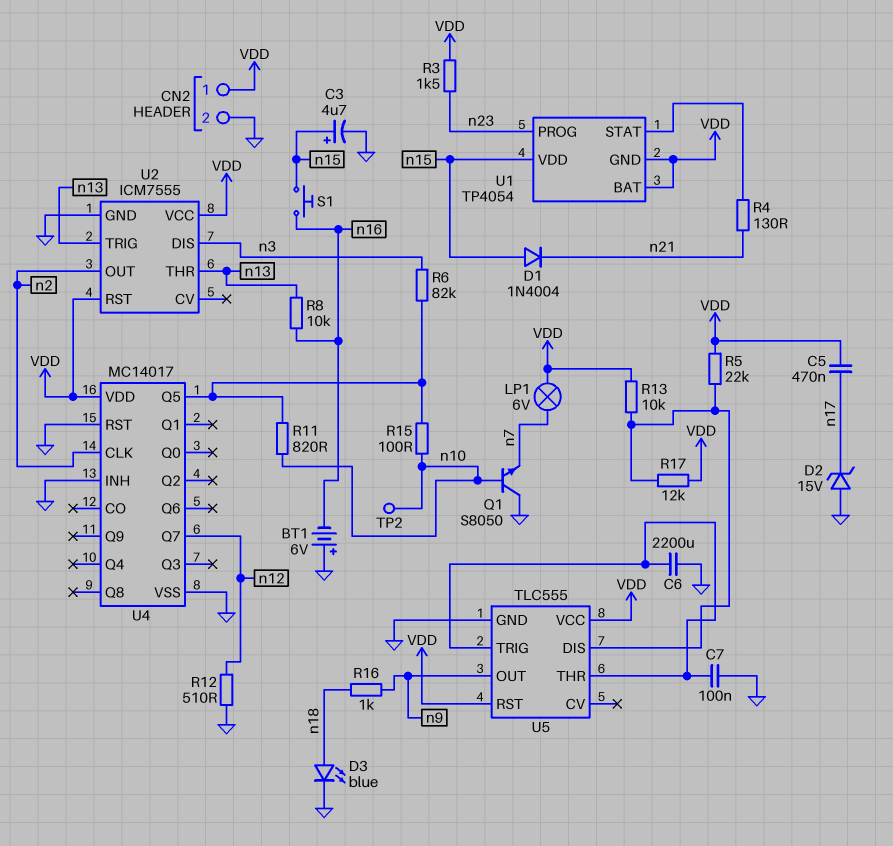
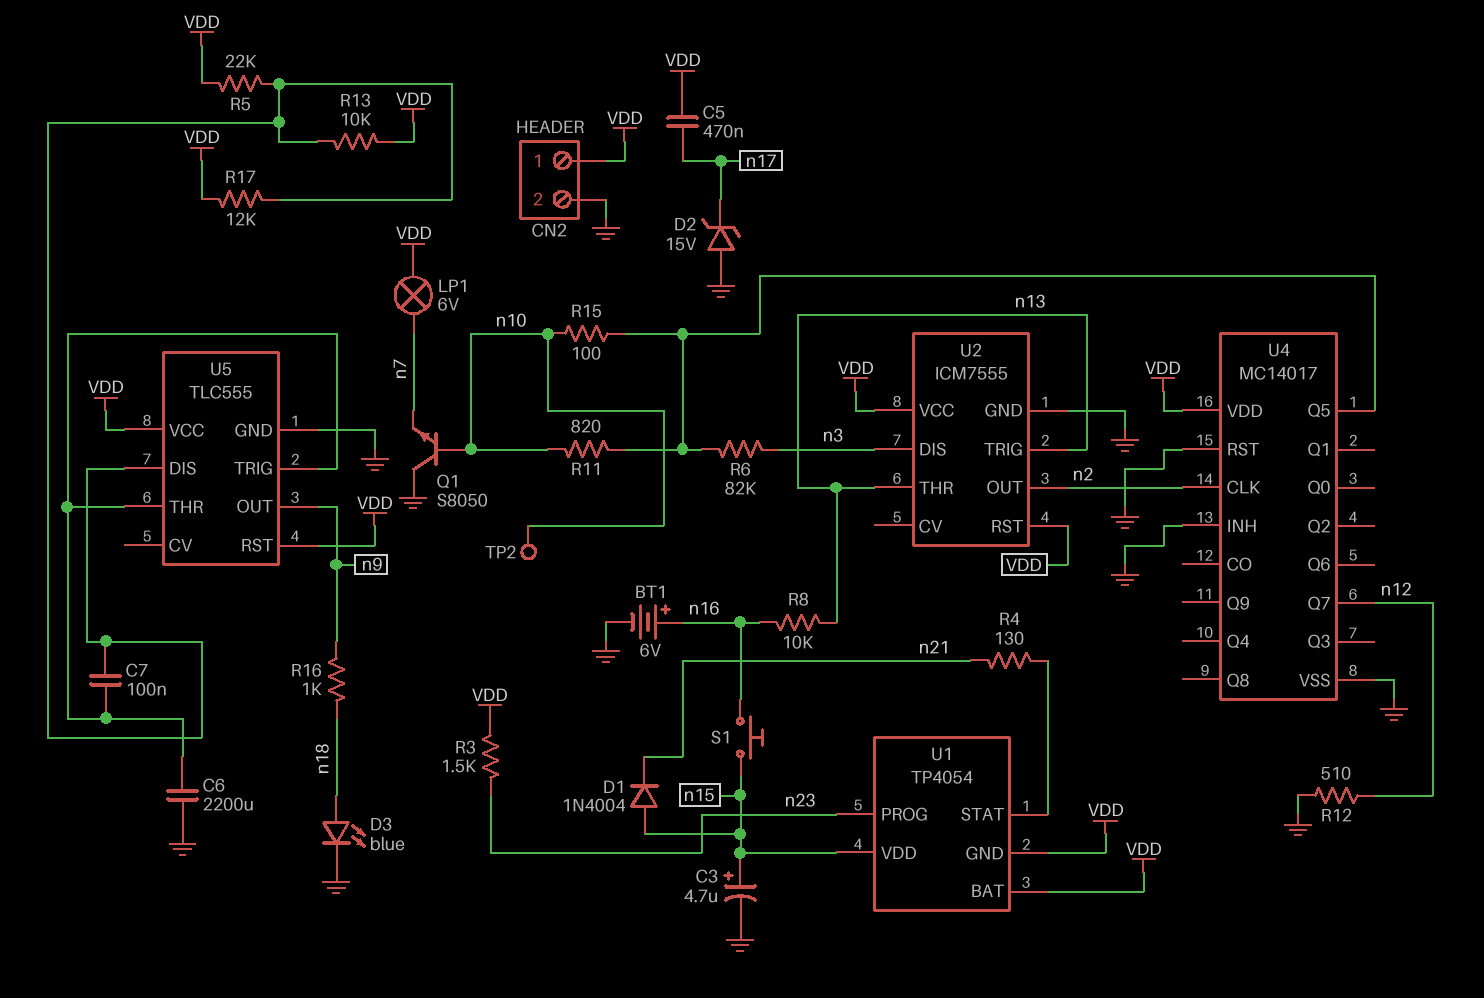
BT1: 6V (plus GND, minus n16) -> 6V (plus n16, minus GND)
C7: 100nF (GND, U5/THR) -> 100nF (U5/DIS, U5/THR)

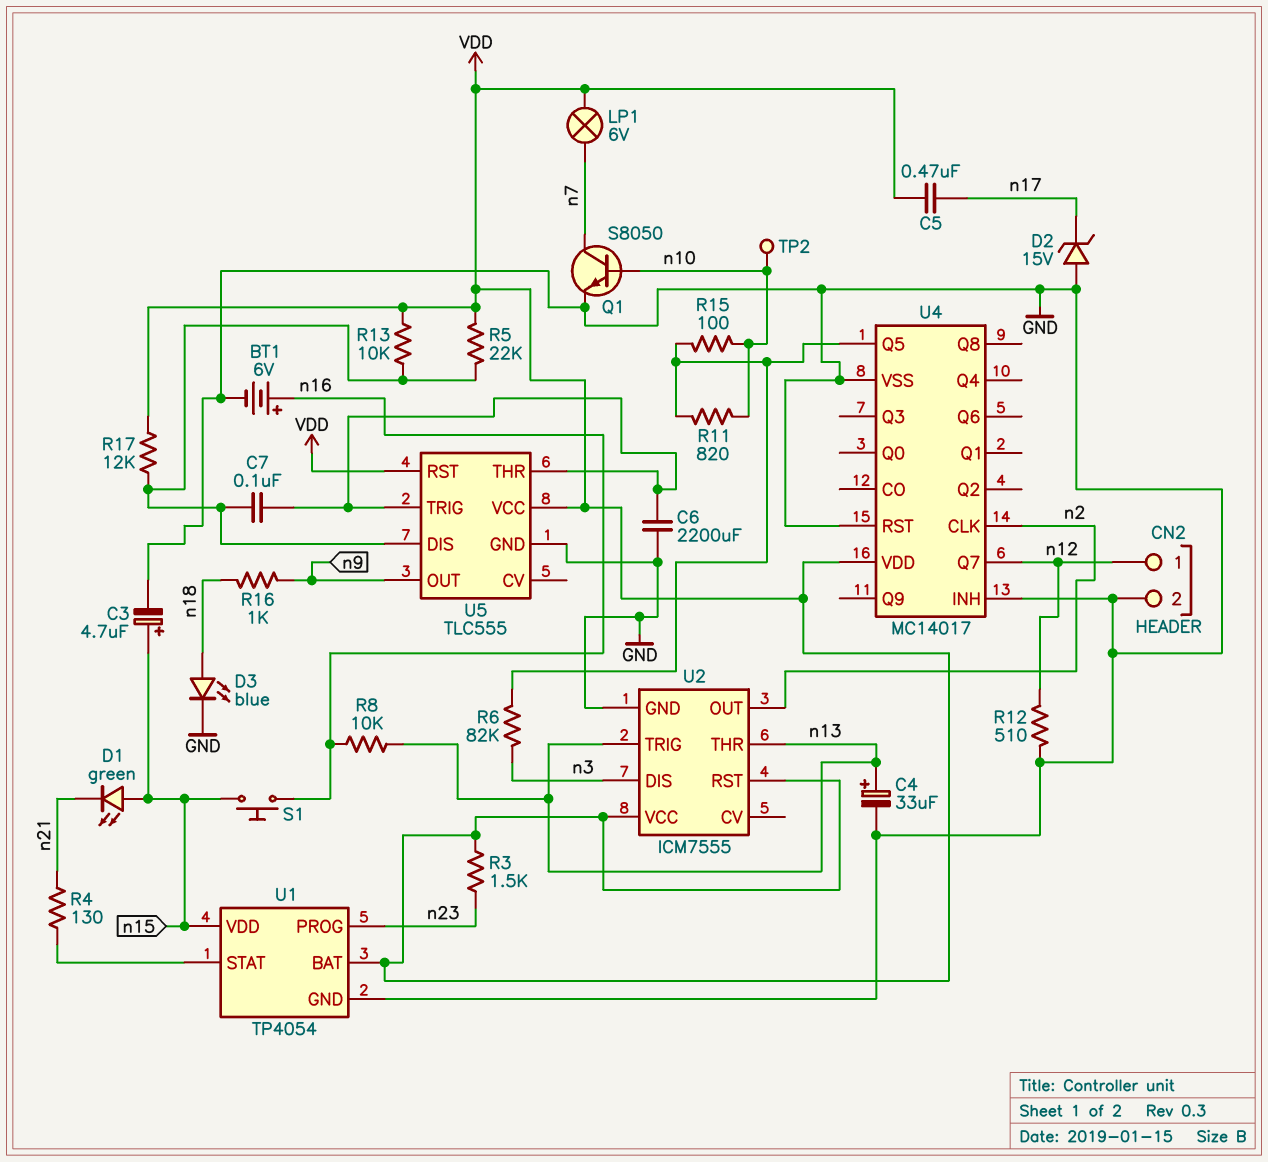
C4: none -> 33uF (plus n13, minus GND)
CN2 pin 1: VDD -> n12
D1: diode 1N4004 (A n15, K n21) -> LED green (A n15, K n21)
Q1: NPN S8050 (B n10, C GND, E n7) -> NPN S8050 (B n10, C n7, E GND)
U1 pin GND: VDD -> GND

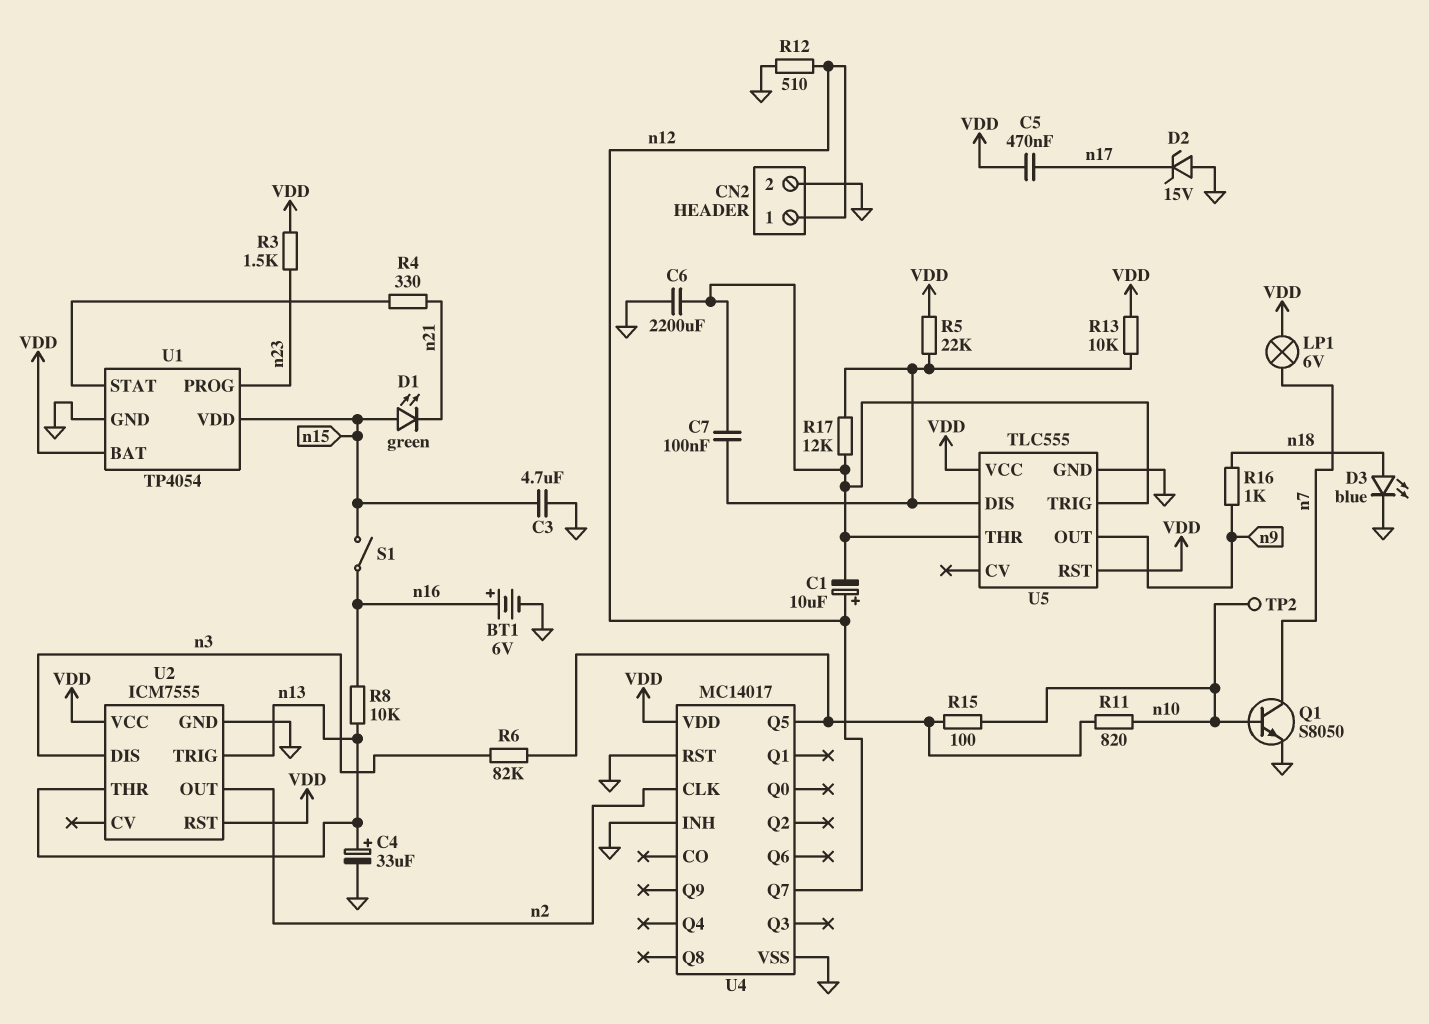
C1: none -> 10uF (plus n12, minus U5/THR)
C3: 4.7uF (plus n15, minus GND) -> 4.7uF (GND, n15)
R4: 130 (U1/STAT, n21) -> 330 (U1/STAT, n21)
R17: 12k (U5/DIS, VDD) -> 12k (U5/DIS, U5/THR)
S1: button (n15, n16) -> switch (n15, n16)

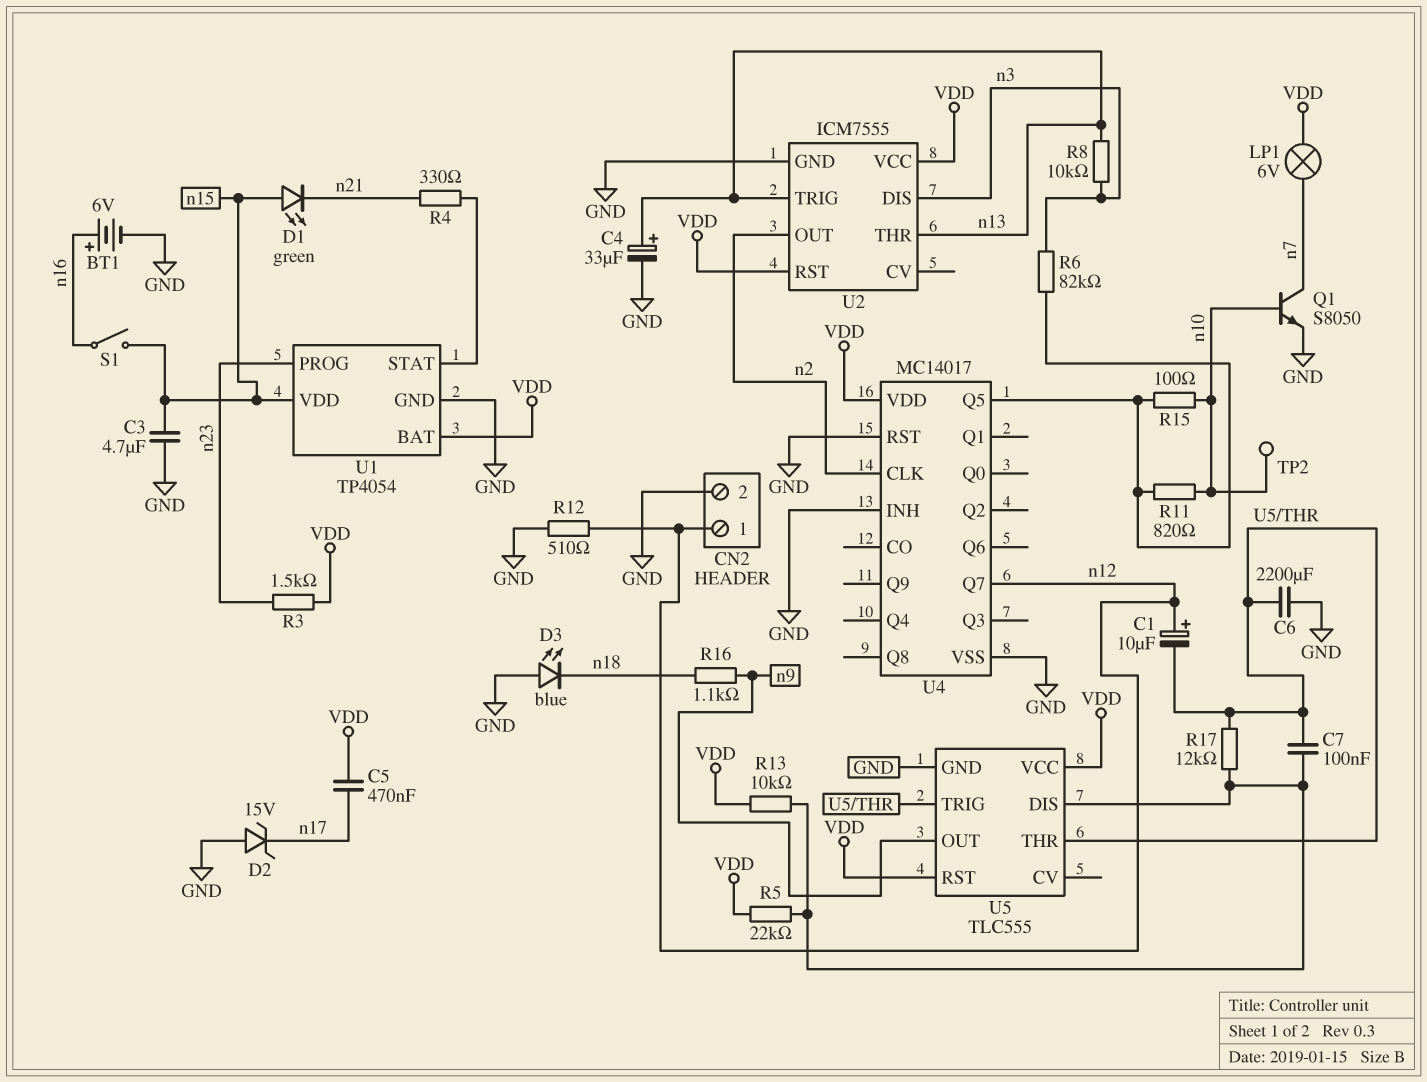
D3: LED blue (A n18, K GND) -> LED blue (A GND, K n18)
R8: 10k (n13, n16) -> 10k (n3, n13)
R16: 1k (n9, n18) -> 1.1k (n9, n18)

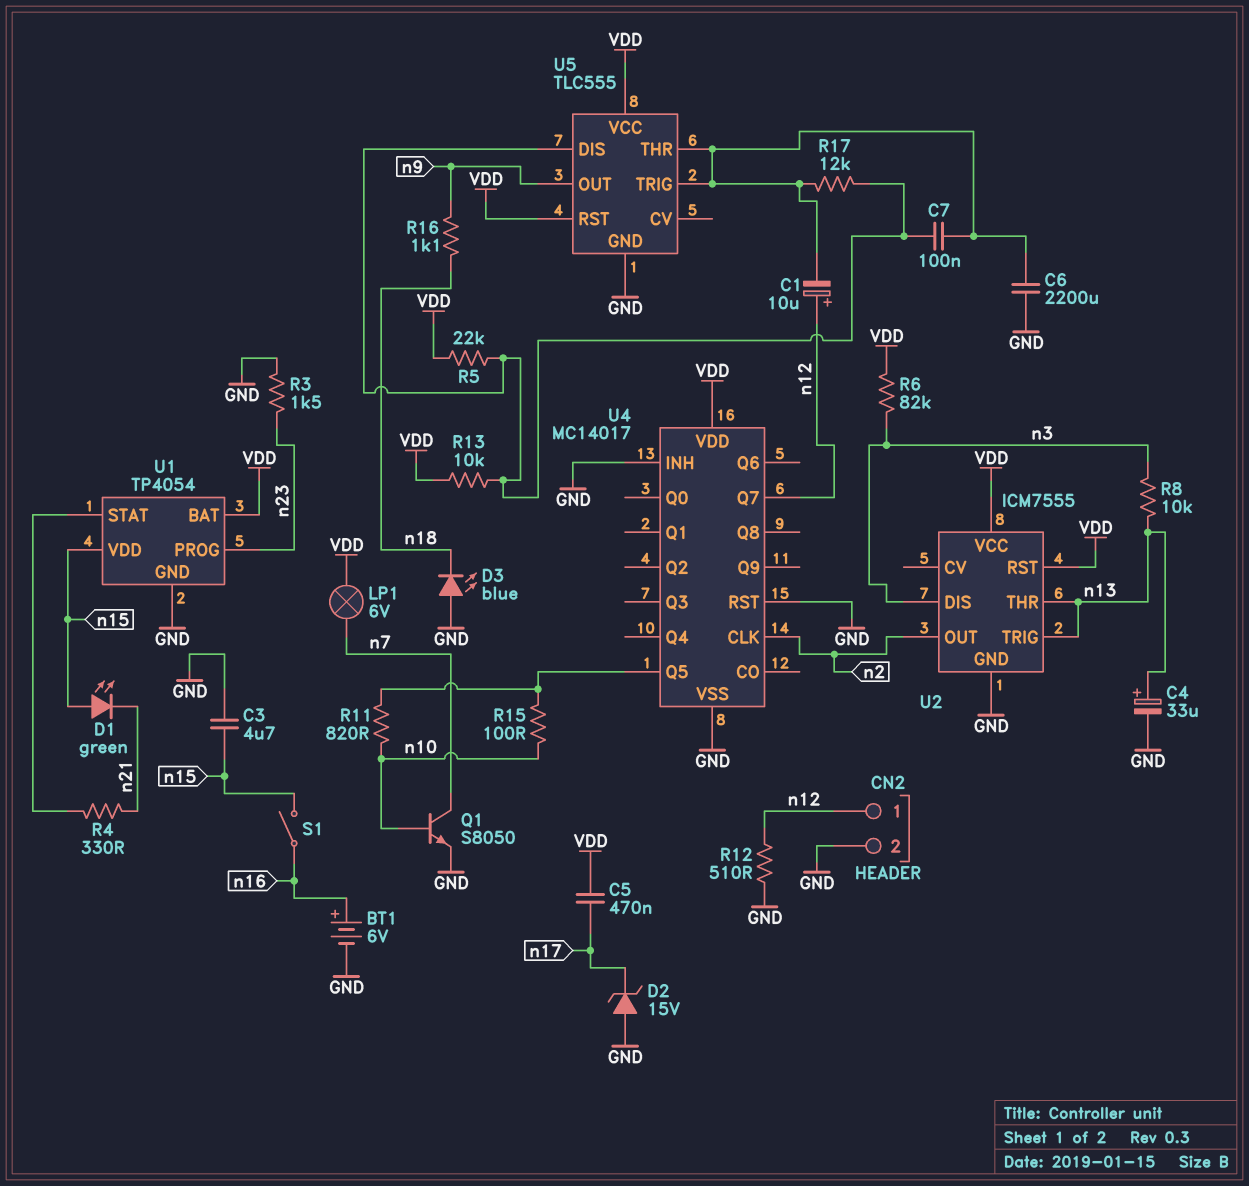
R3: 1.5k (VDD, n23) -> 1.5k (GND, n23)
R6: 82k (U4/Q5, n3) -> 82k (VDD, n3)
TP2: test point (n10) -> none

